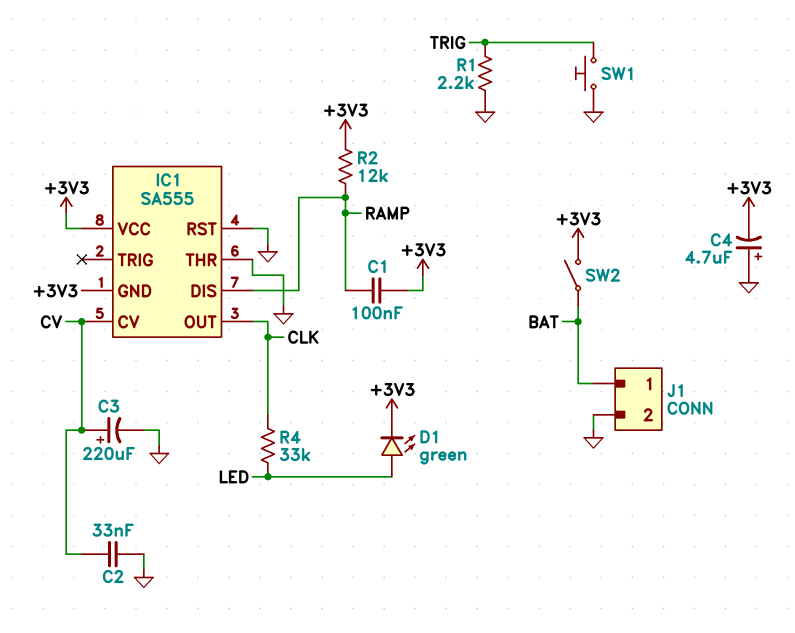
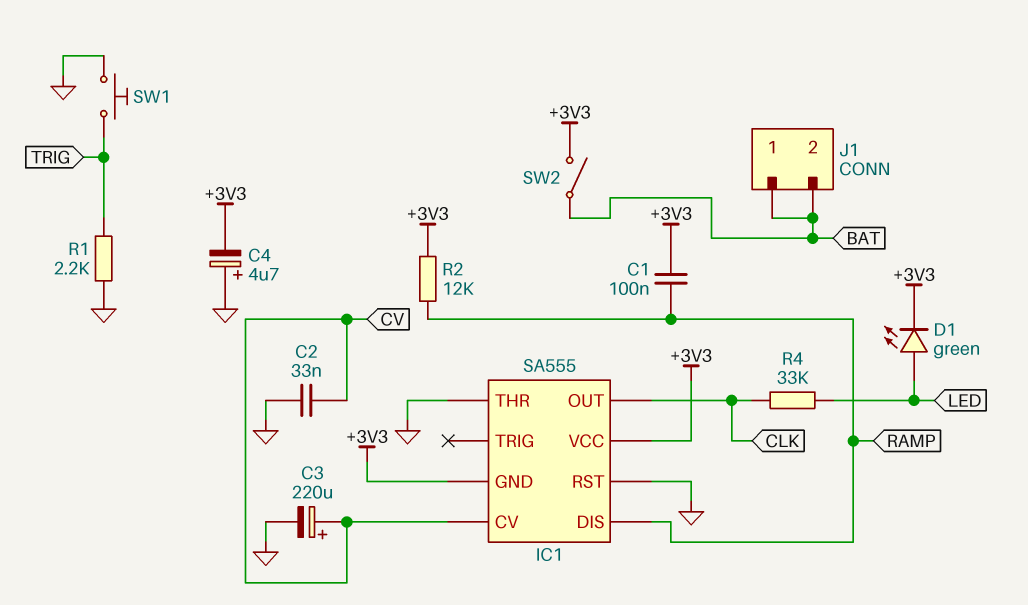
J1 pin 2: GND -> BAT

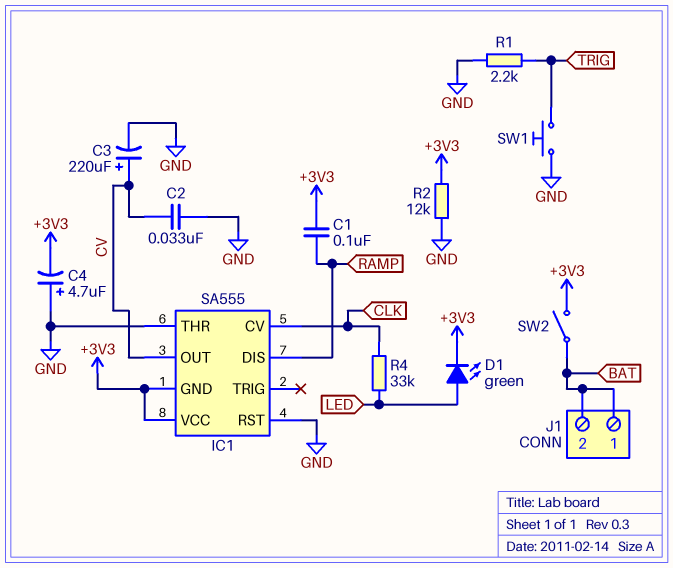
IC1 pin CV: CV -> CLK
IC1 pin OUT: CLK -> CV
R2: 12k (+3V3, RAMP) -> 12k (+3V3, GND)

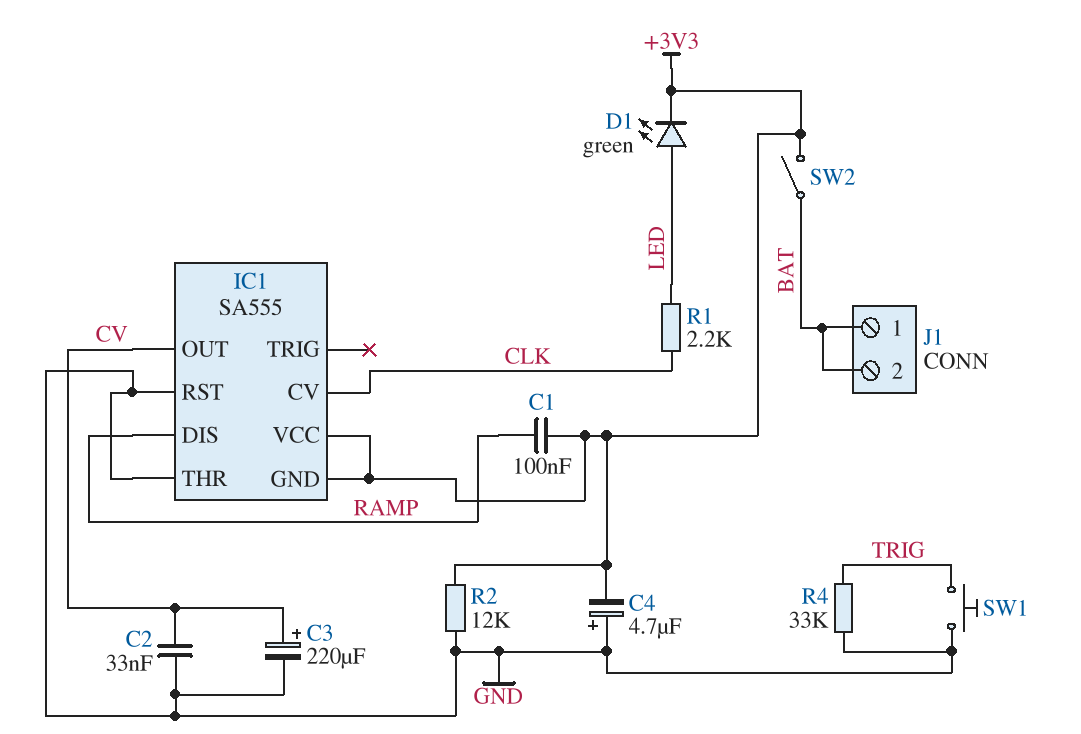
R1: 2.2k (GND, TRIG) -> 2.2k (CLK, LED)
R4: 33k (CLK, LED) -> 33k (GND, TRIG)

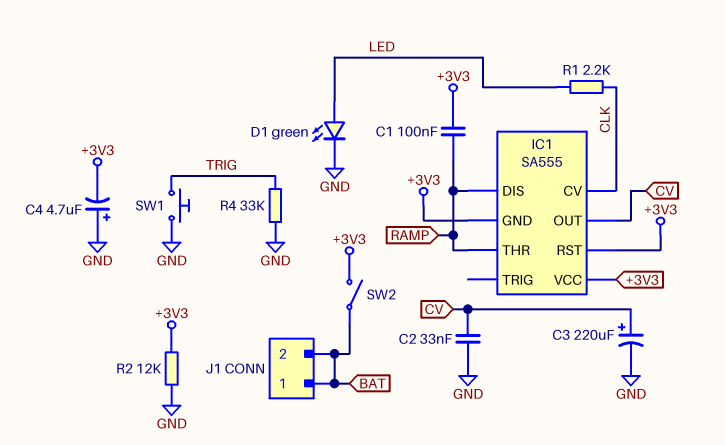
D1: LED green (A LED, K +3V3) -> LED green (A LED, K GND)
IC1 pin RST: GND -> +3V3
IC1 pin THR: GND -> RAMP

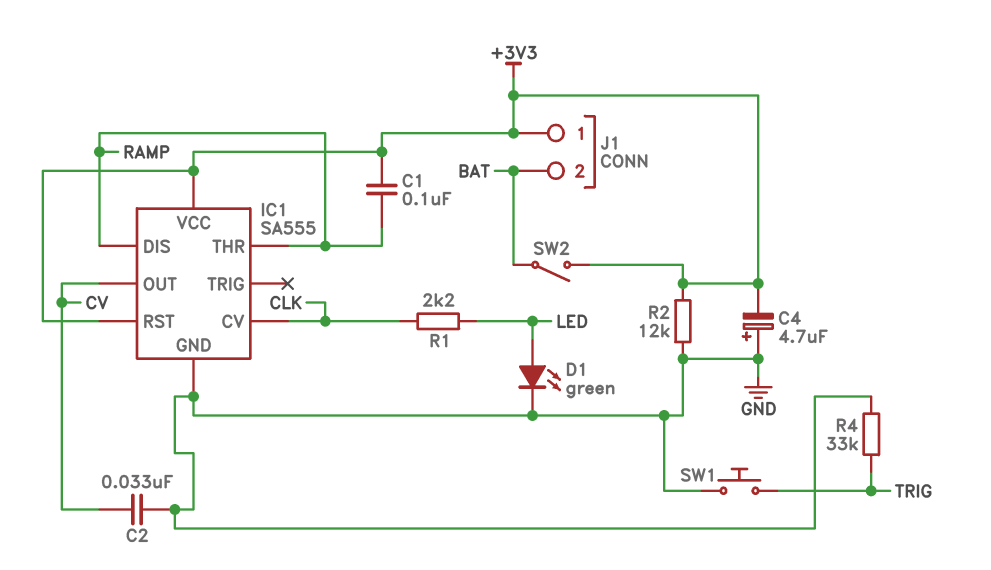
C3: 220uF (plus CV, minus GND) -> none
IC1 pin GND: +3V3 -> GND
J1 pin 1: BAT -> +3V3

